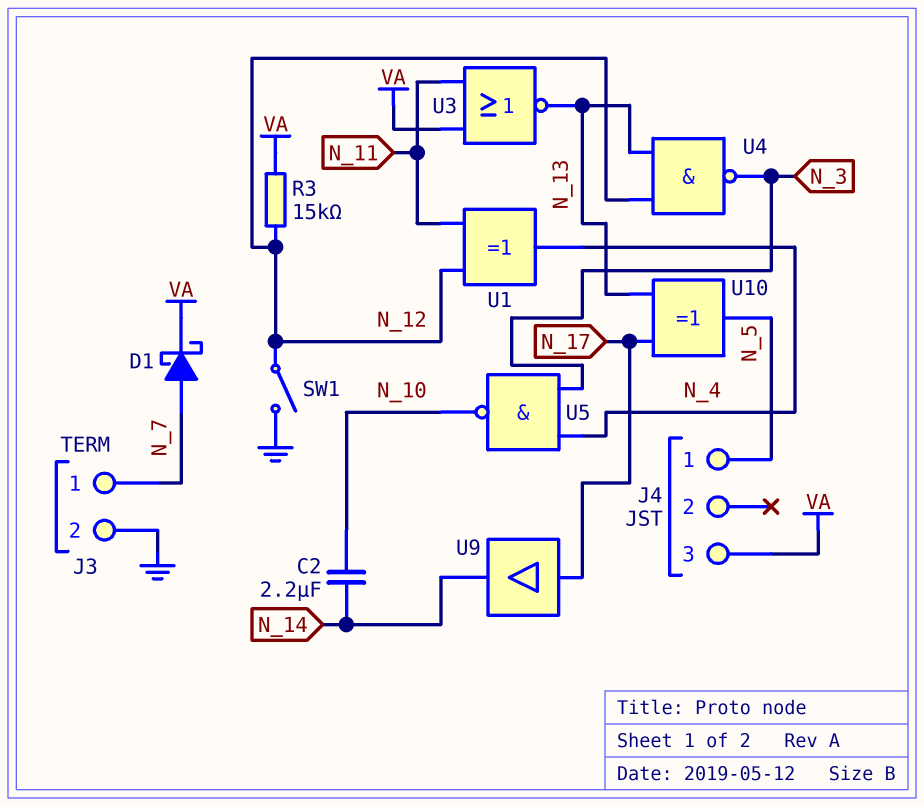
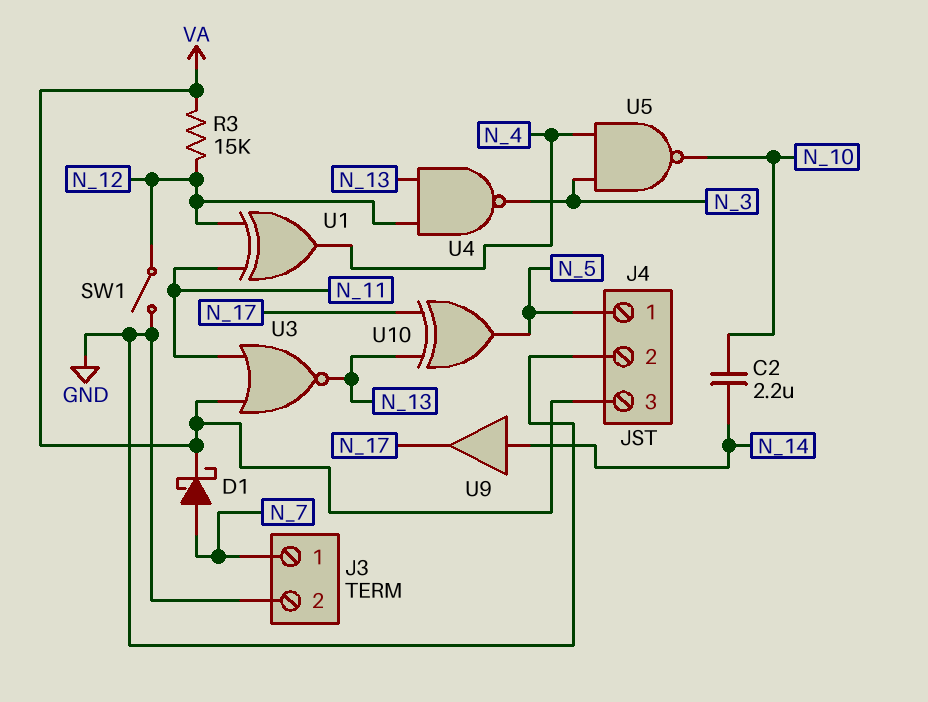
J4 pin 2: none -> GND
U9: buffer (in N_17, out N_14) -> buffer (in N_14, out N_17)

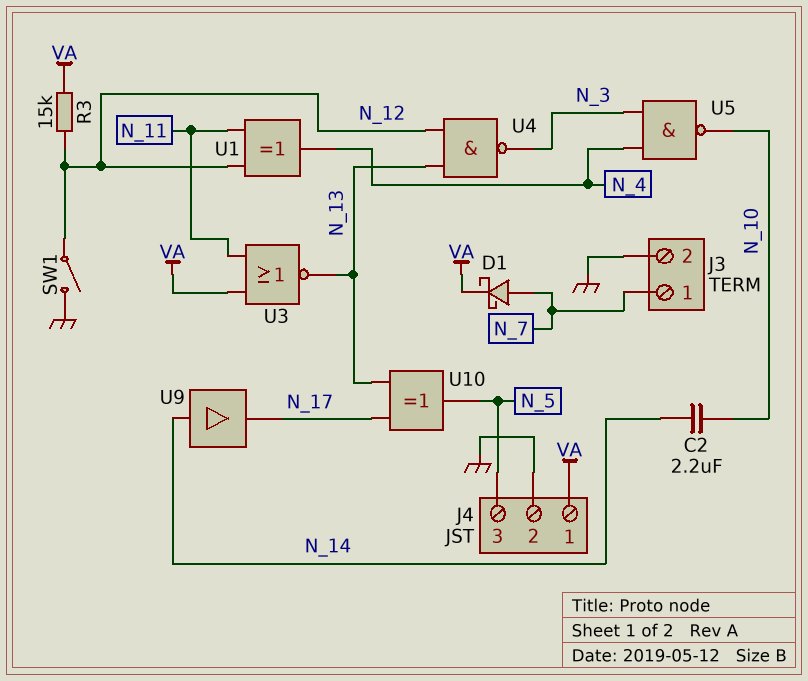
J4 pin 1: N_5 -> VA
J4 pin 3: VA -> N_5

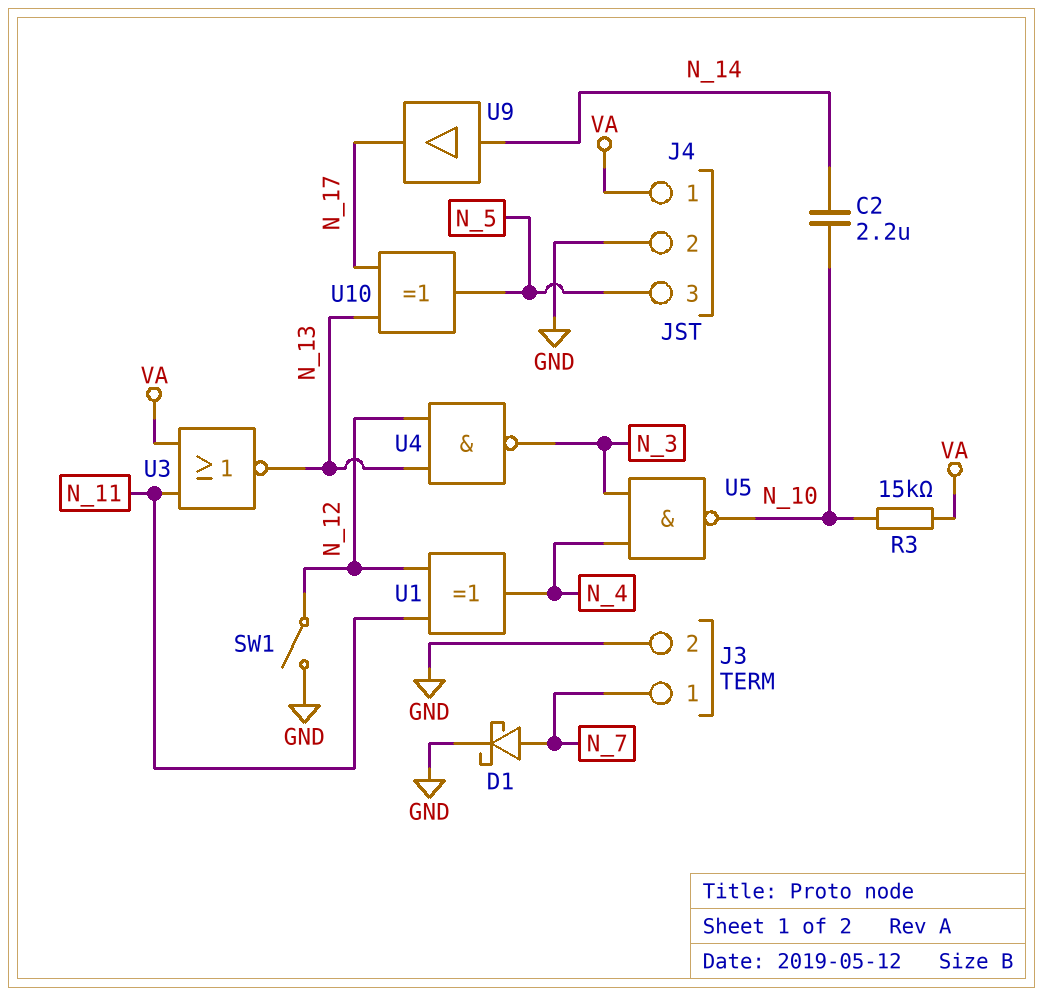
D1: schottky (A N_7, K VA) -> schottky (A N_7, K GND)
R3: 15k (N_12, VA) -> 15k (N_10, VA)

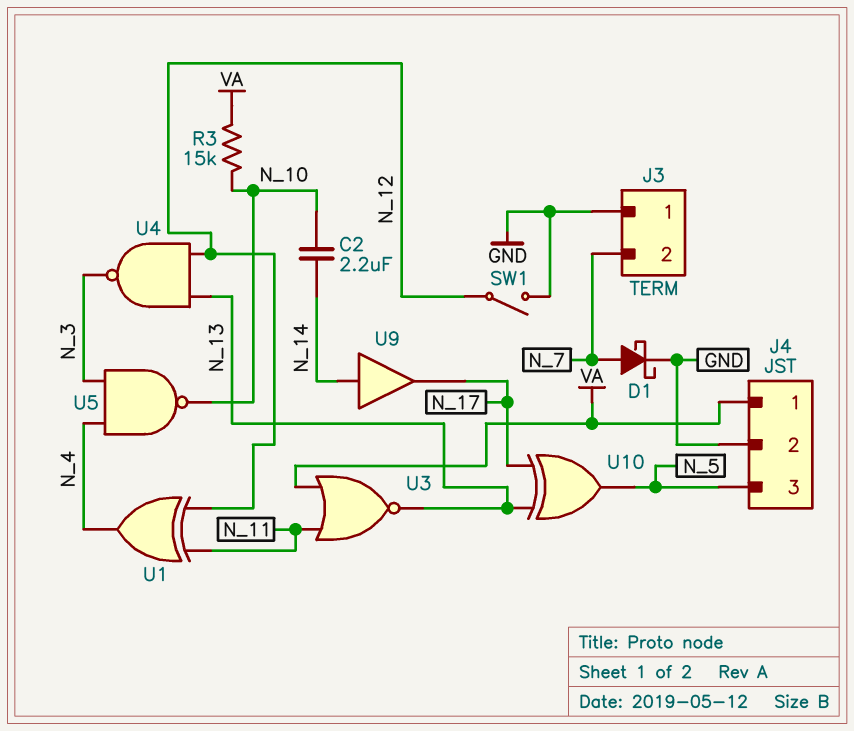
J3 pin 1: N_7 -> GND
J3 pin 2: GND -> N_7

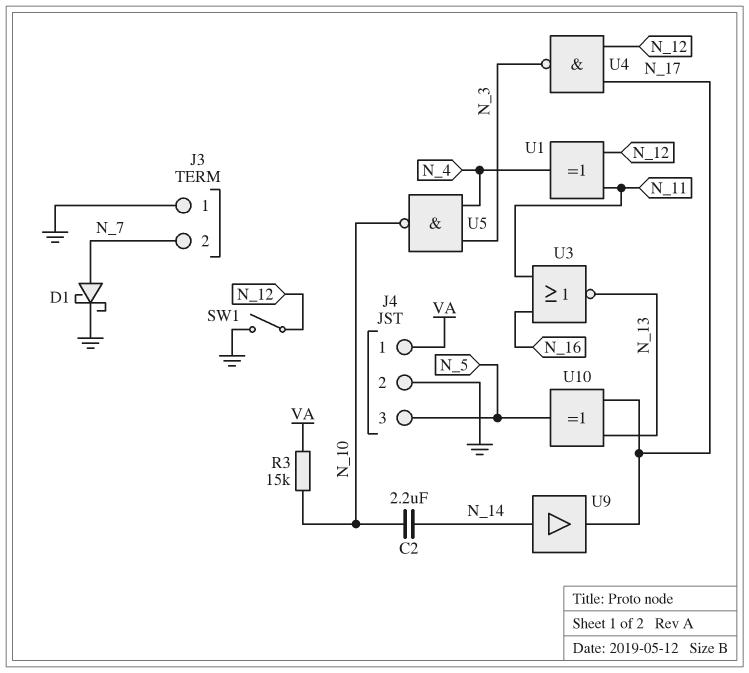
U3: NOR (in N_11, in VA, out N_13) -> NOR (in N_11, in N_16, out N_13)
U4: NAND (in N_12, in N_13, out N_3) -> NAND (in N_12, in N_17, out N_3)

